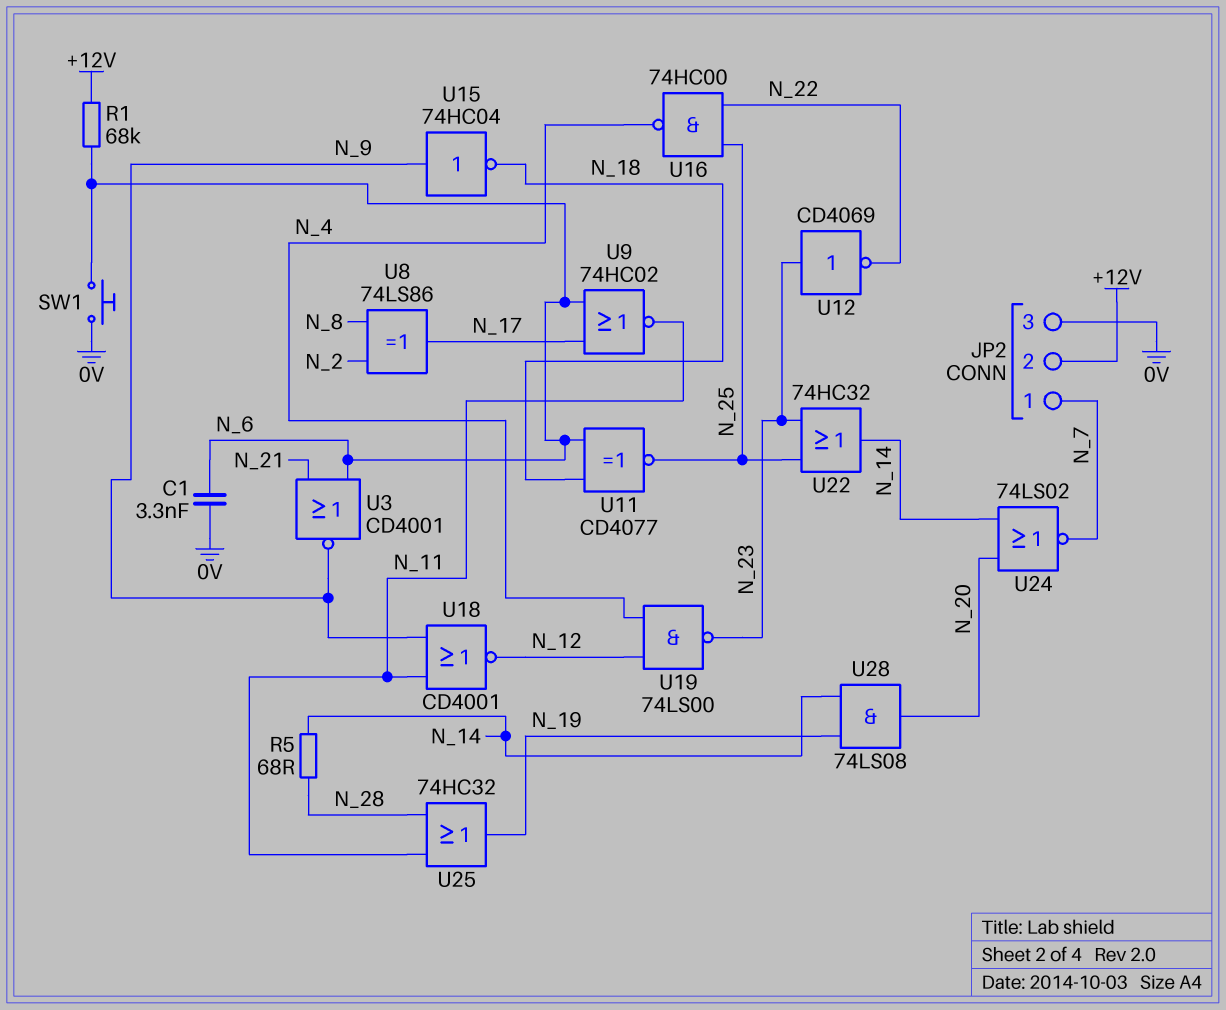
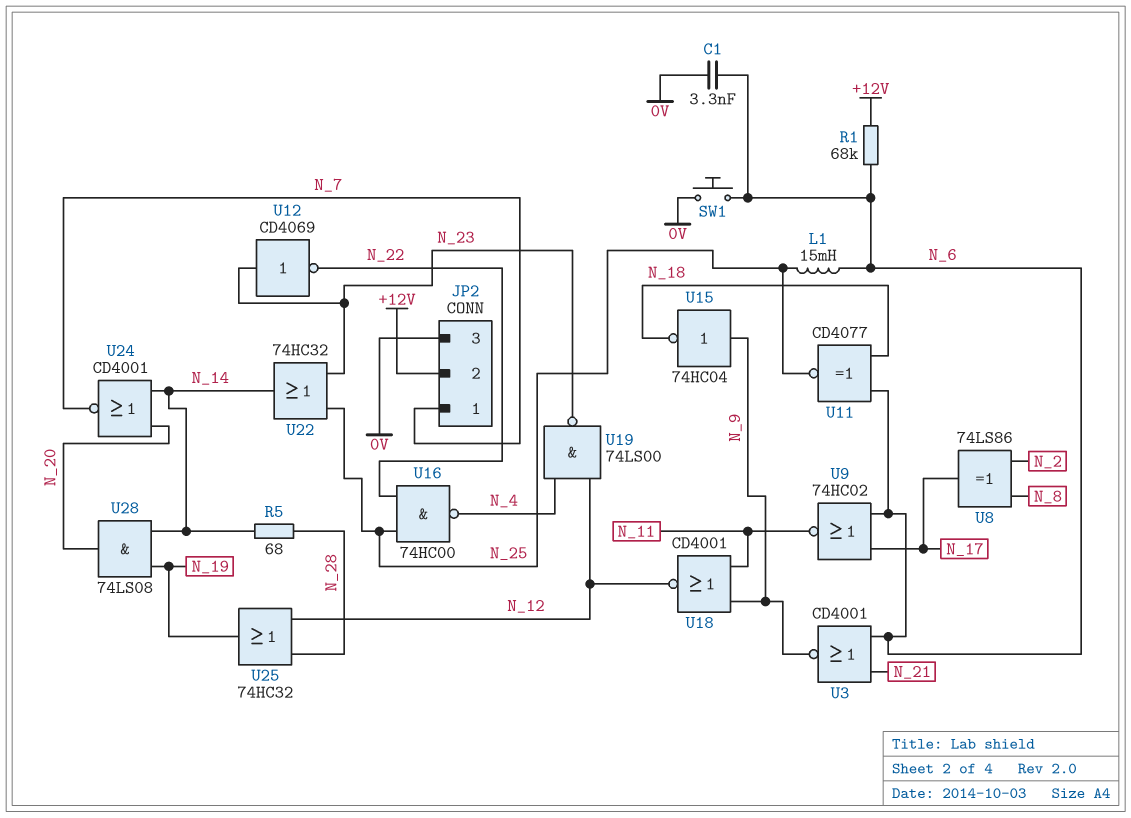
L1: none -> 15mH (N_6, N_25)
U24: NOR 74LS02 (in N_14, in N_20, out N_7) -> NOR CD4001 (in N_14, in N_20, out N_7)
U25: OR 74HC32 (in N_11, in N_28, out N_19) -> OR 74HC32 (in N_12, in N_28, out N_19)

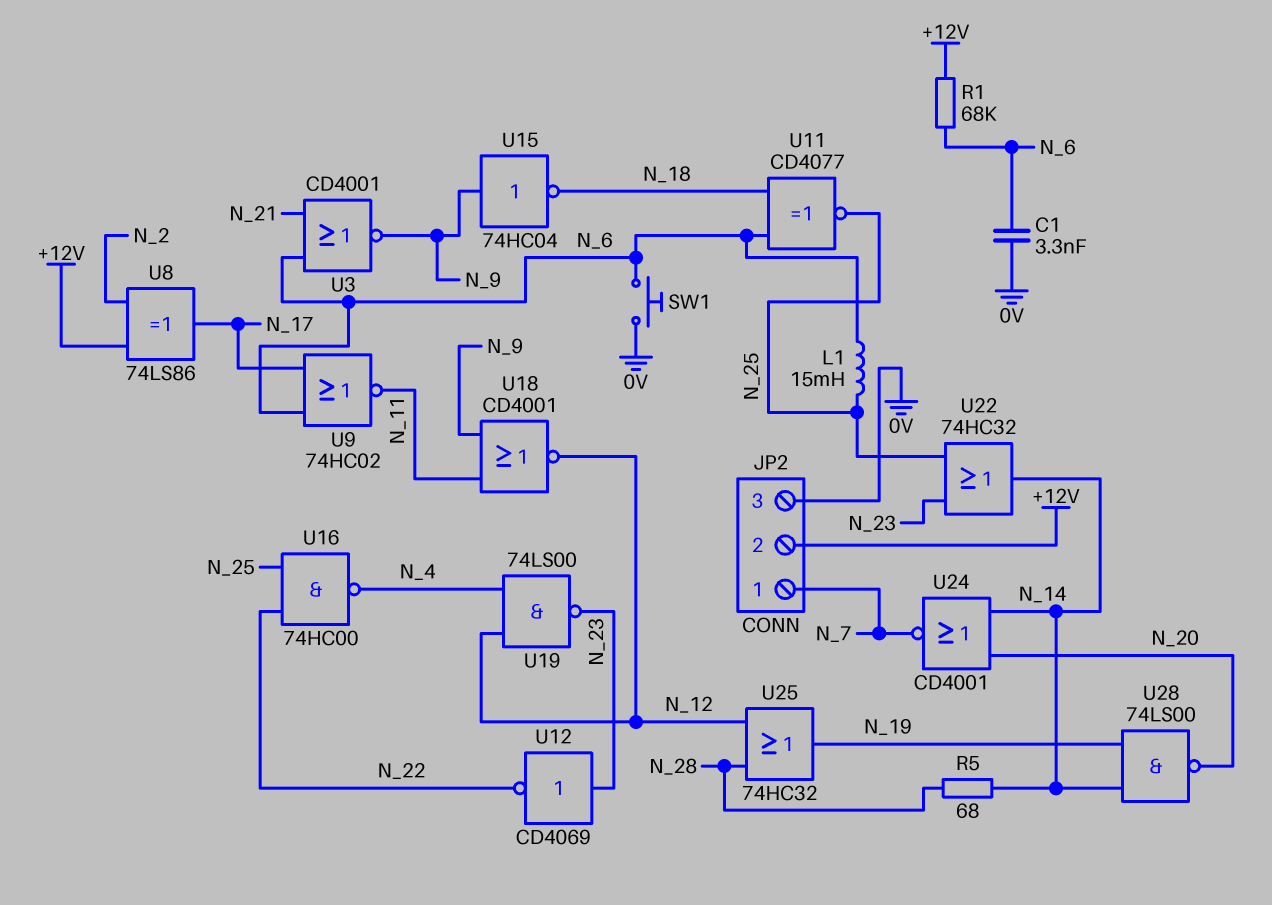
U8: XOR 74LS86 (in N_2, in N_8, out N_17) -> XOR 74LS86 (in +12V, in N_2, out N_17)
U28: AND 74LS08 (in N_14, in N_19, out N_20) -> NAND 74LS00 (in N_14, in N_19, out N_20)

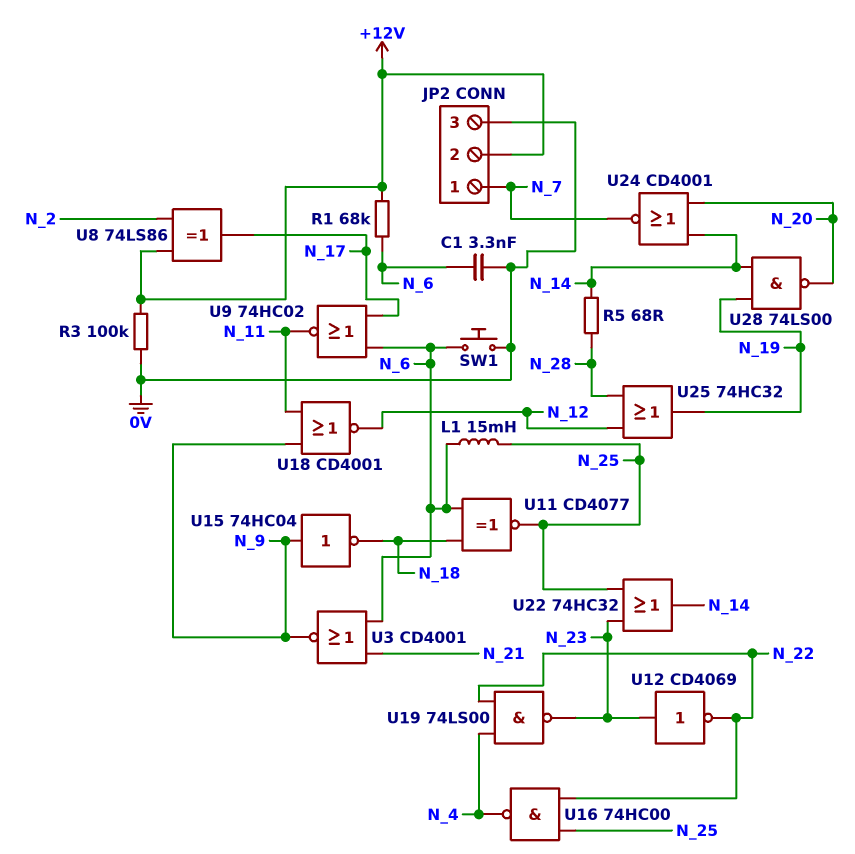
R3: none -> 100k (+12V, 0V)
U19: NAND 74LS00 (in N_4, in N_12, out N_23) -> NAND 74LS00 (in N_4, in N_22, out N_23)

